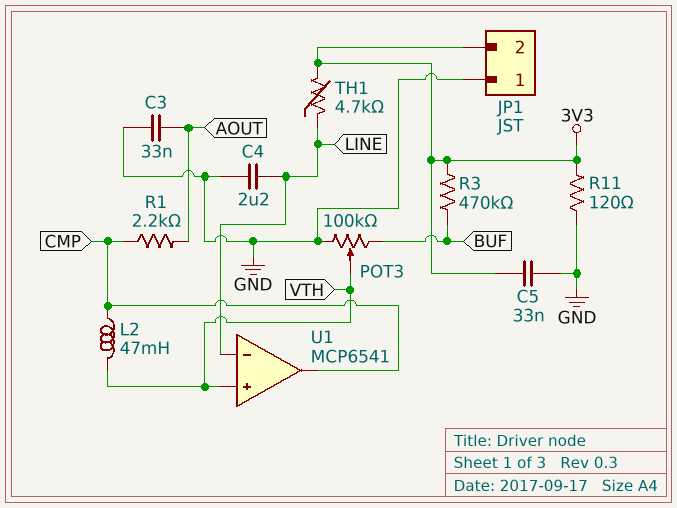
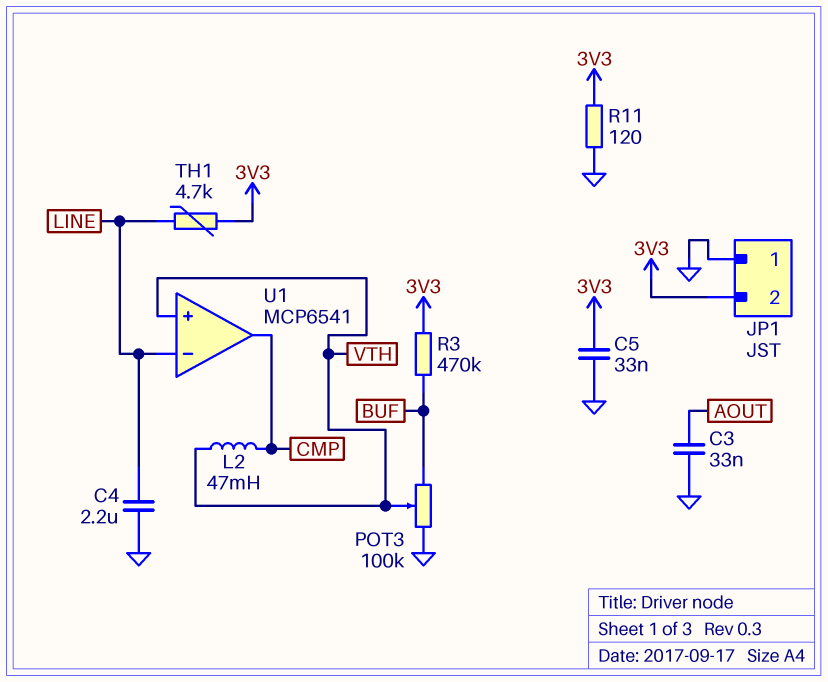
R1: 2.2k (AOUT, CMP) -> none

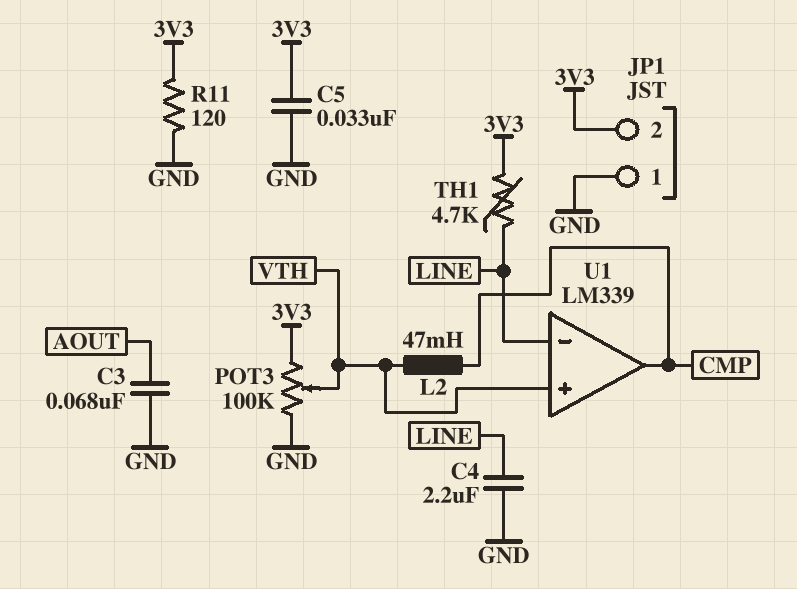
C3: 33nF (AOUT, GND) -> 68nF (AOUT, GND)
POT3: 100k (BUF, GND, wiper VTH) -> 100k (3V3, GND, wiper VTH)
R3: 470k (3V3, BUF) -> none
U1: MCP6541 -> LM339

